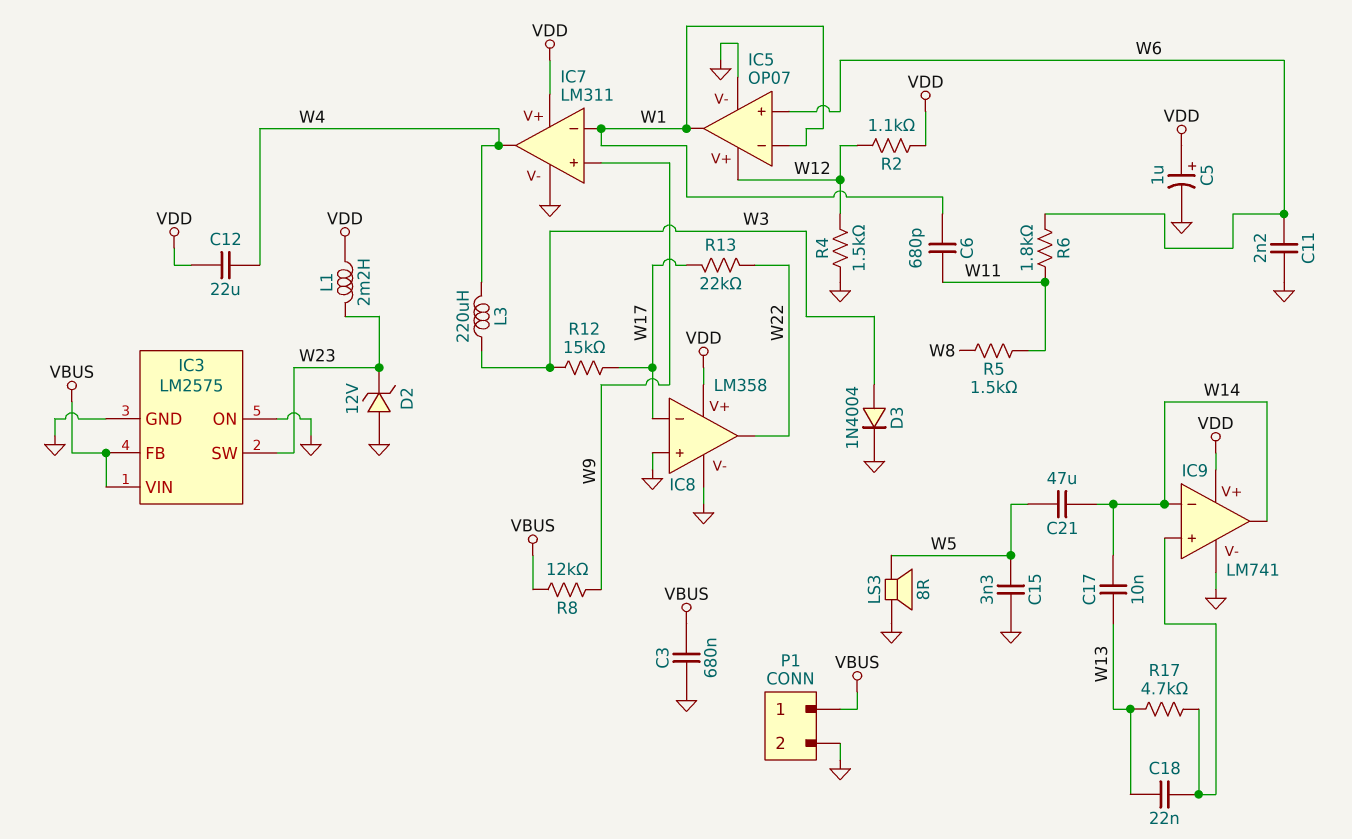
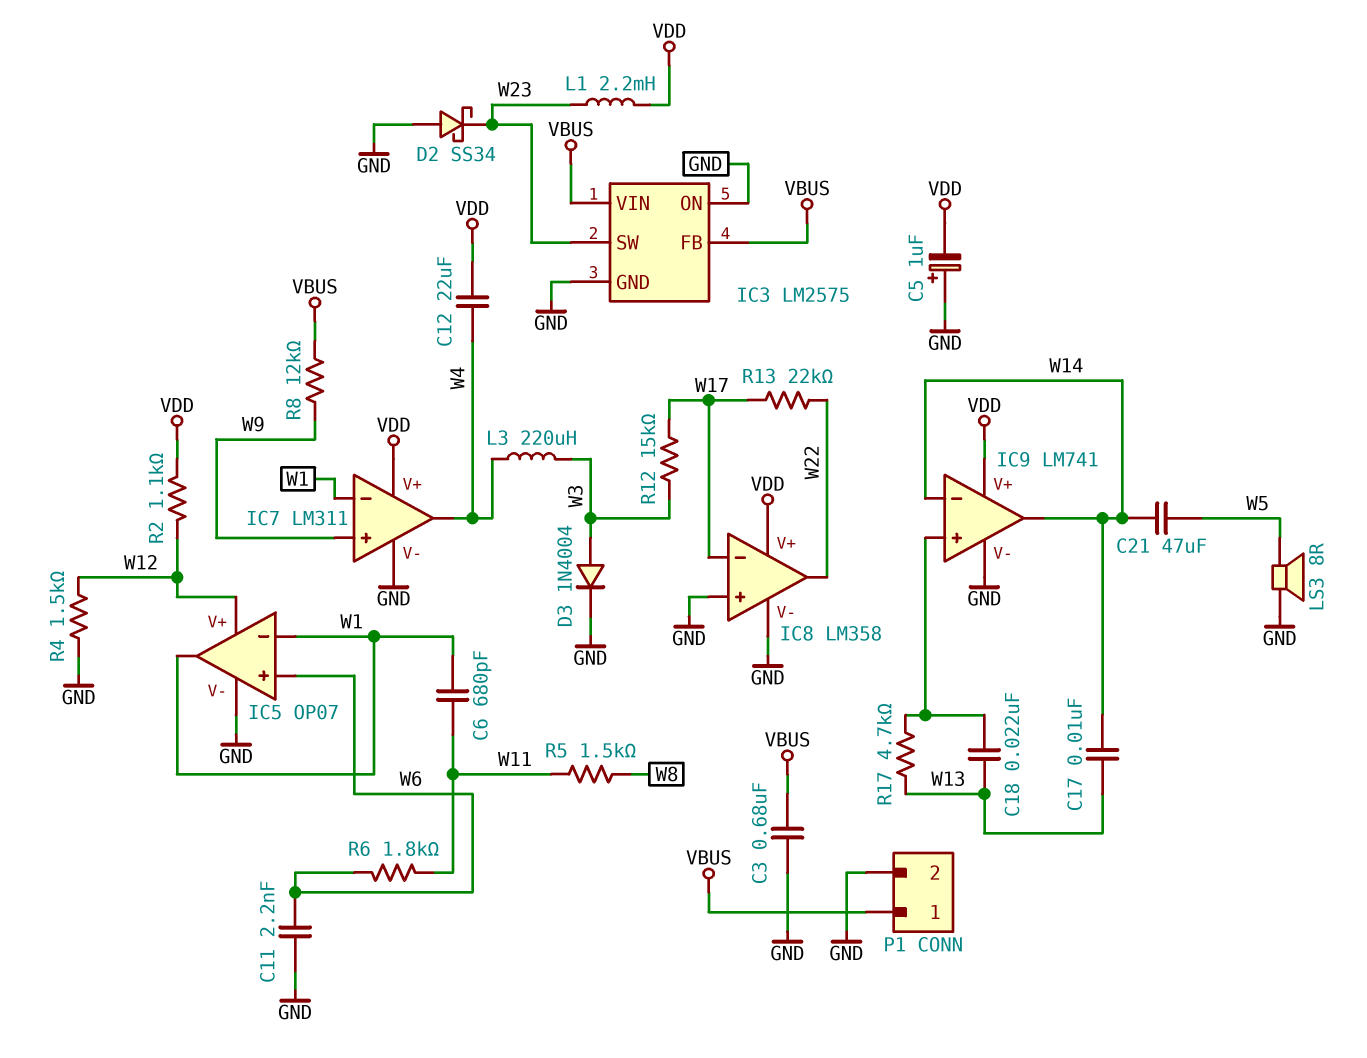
C5: 1uF (plus VDD, minus GND) -> 1uF (plus GND, minus VDD)
C15: 3.3nF (GND, W5) -> none
D2: zener 12V (A GND, K W23) -> schottky SS34 (A GND, K W23)

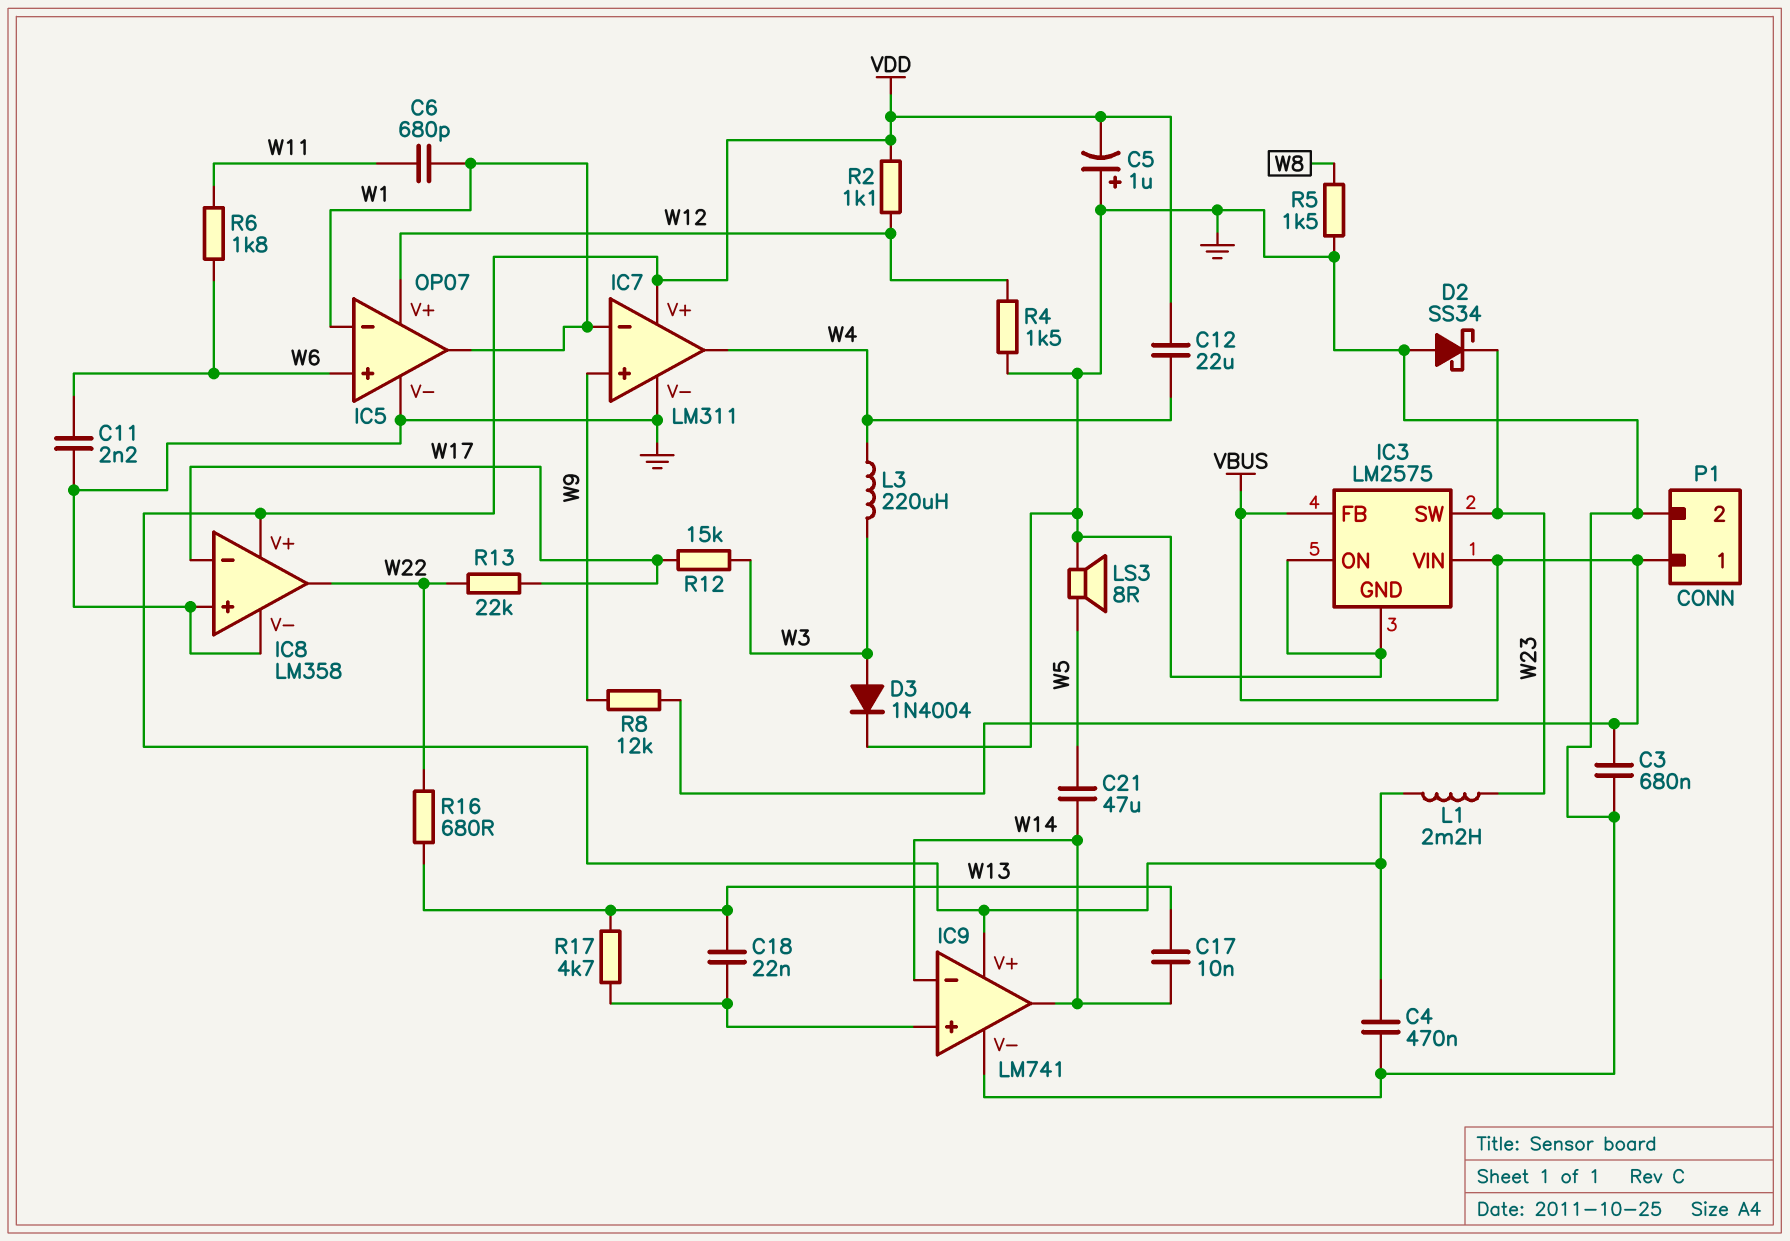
C4: none -> 470nF (GND, VDD)
R5: 1.5k (W8, W11) -> 1.5k (GND, W8)
R16: none -> 680 (W13, W22)

